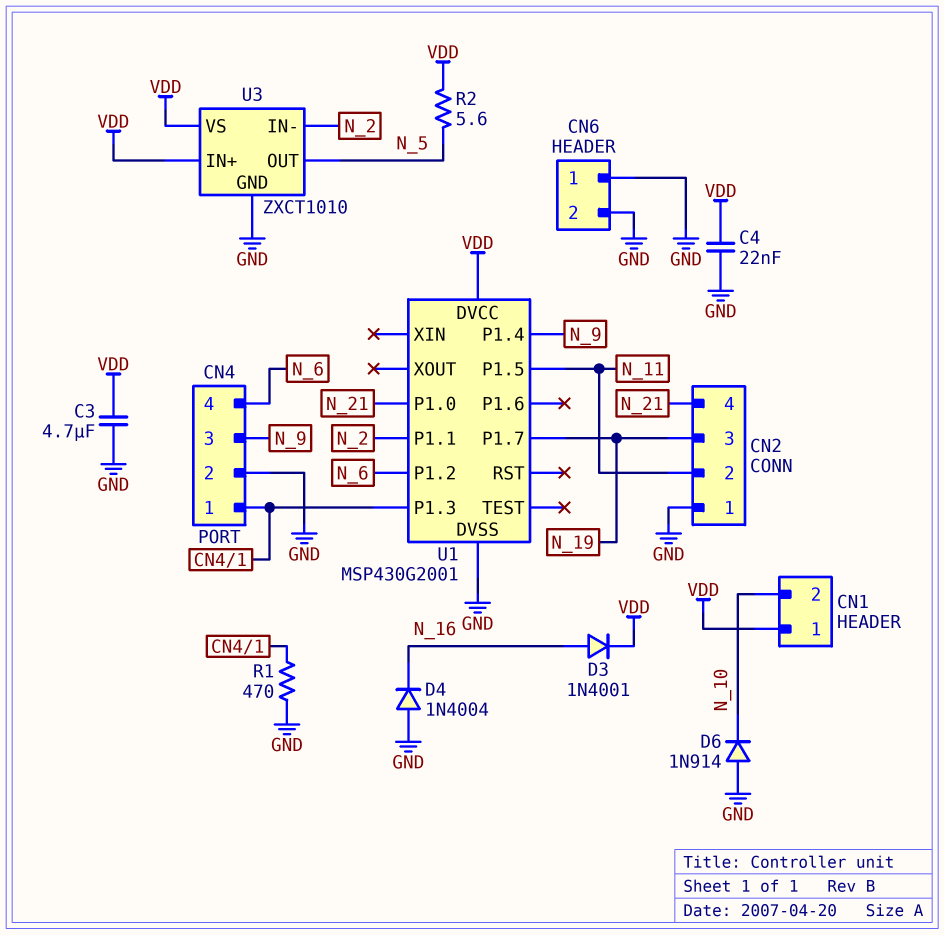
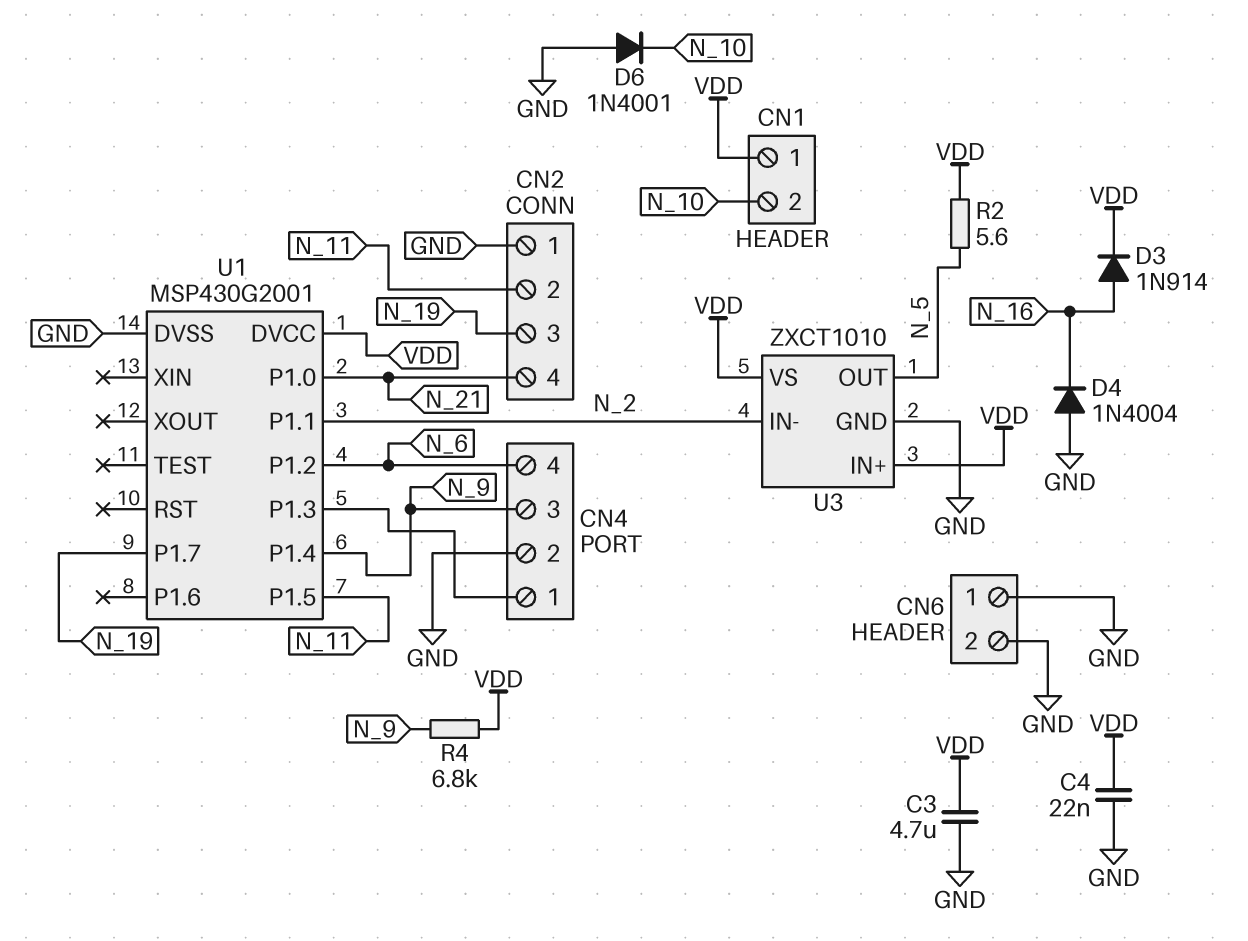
D3: diode 1N4001 (A N_16, K VDD) -> diode 1N914 (A N_16, K VDD)
D6: diode 1N914 (A GND, K N_10) -> diode 1N4001 (A GND, K N_10)
R1: 470 (CN4/1, GND) -> none
R4: none -> 6.8k (N_9, VDD)

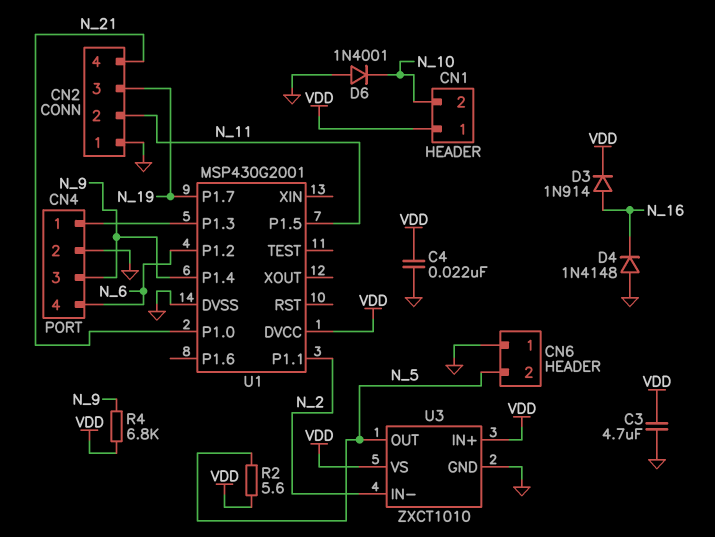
CN6 pin 2: GND -> N_5
D4: diode 1N4004 (A GND, K N_16) -> diode 1N4148 (A GND, K N_16)

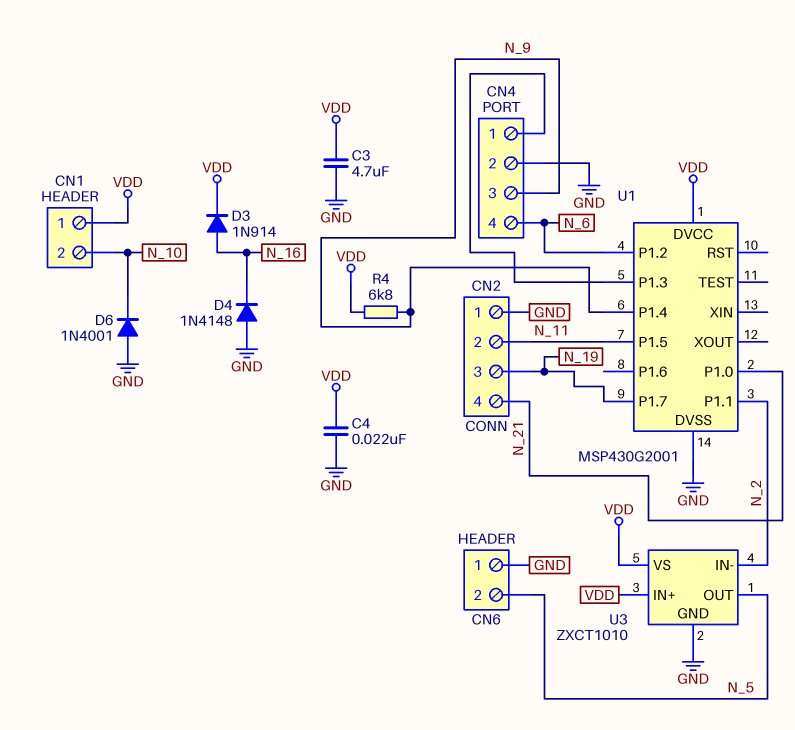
R2: 5.6 (N_5, VDD) -> none

